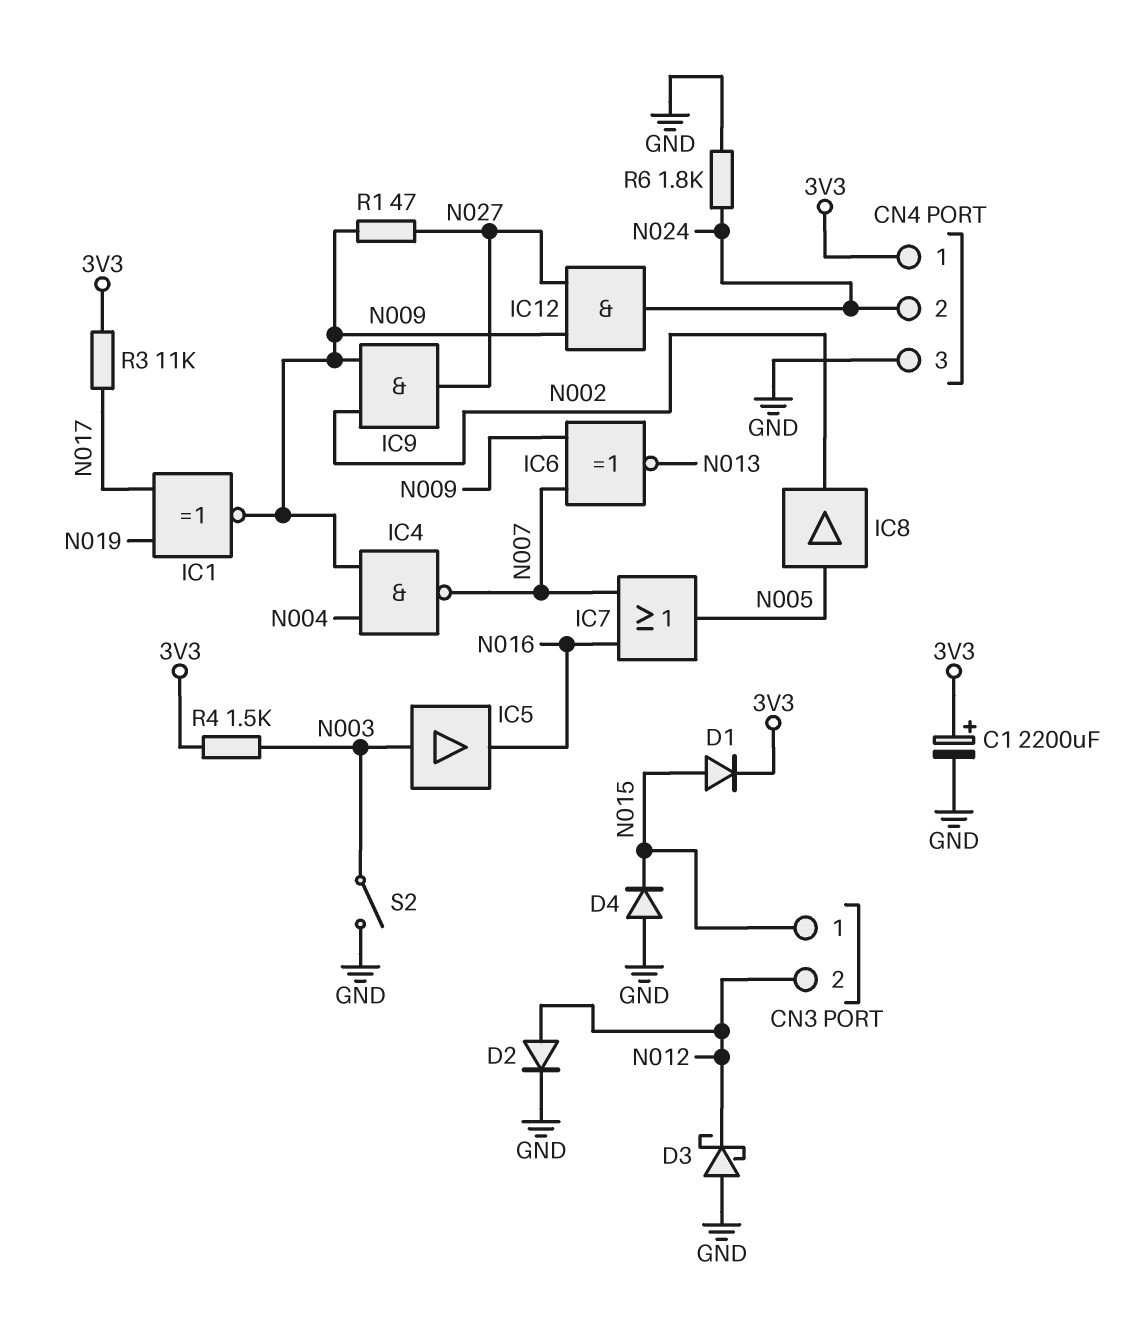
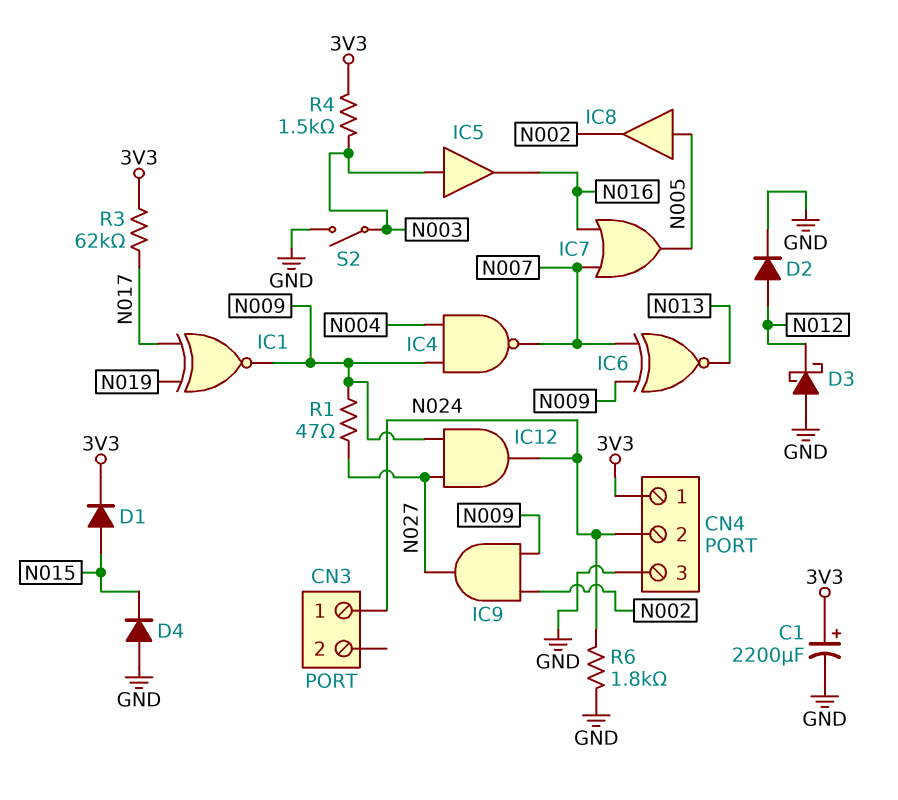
CN3 pin 1: N015 -> N024
CN3 pin 2: N012 -> none
R3: 11k (3V3, N017) -> 62k (3V3, N017)

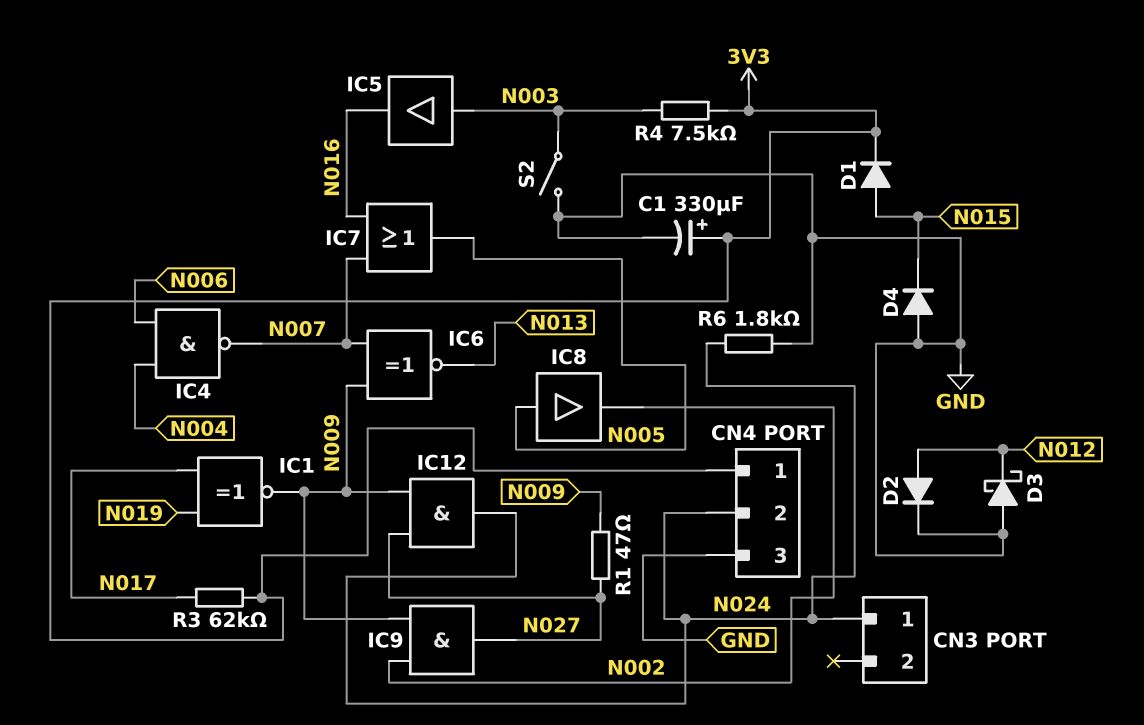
C1: 2200uF (plus 3V3, minus GND) -> 330uF (plus 3V3, minus GND)
IC4: NAND (in N004, in N009, out N007) -> NAND (in N004, in N006, out N007)
R4: 1.5k (3V3, N003) -> 7.5k (3V3, N003)

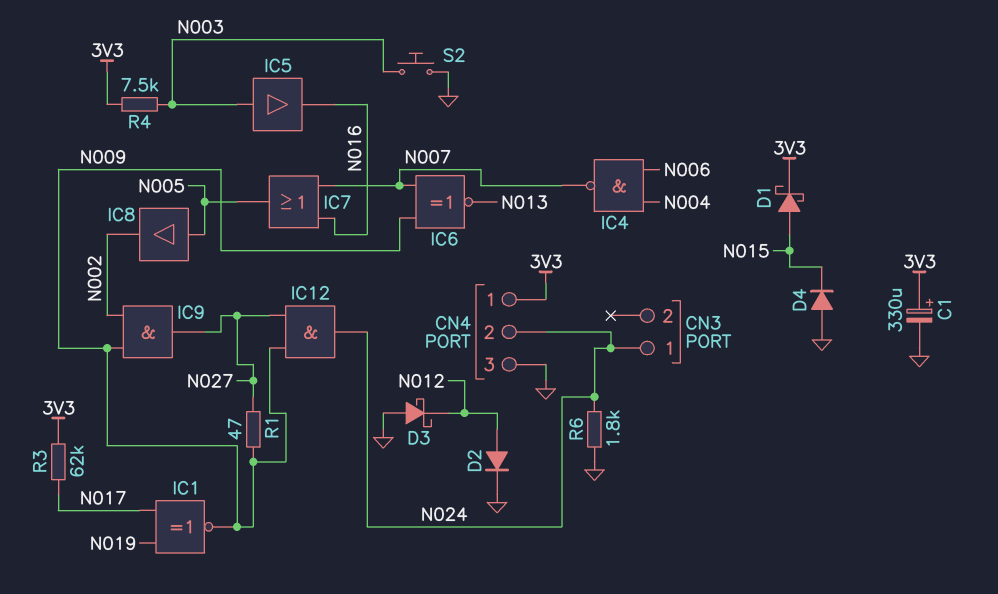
D1: diode (A N015, K 3V3) -> schottky (A N015, K 3V3)
S2: switch (GND, N003) -> button (GND, N003)

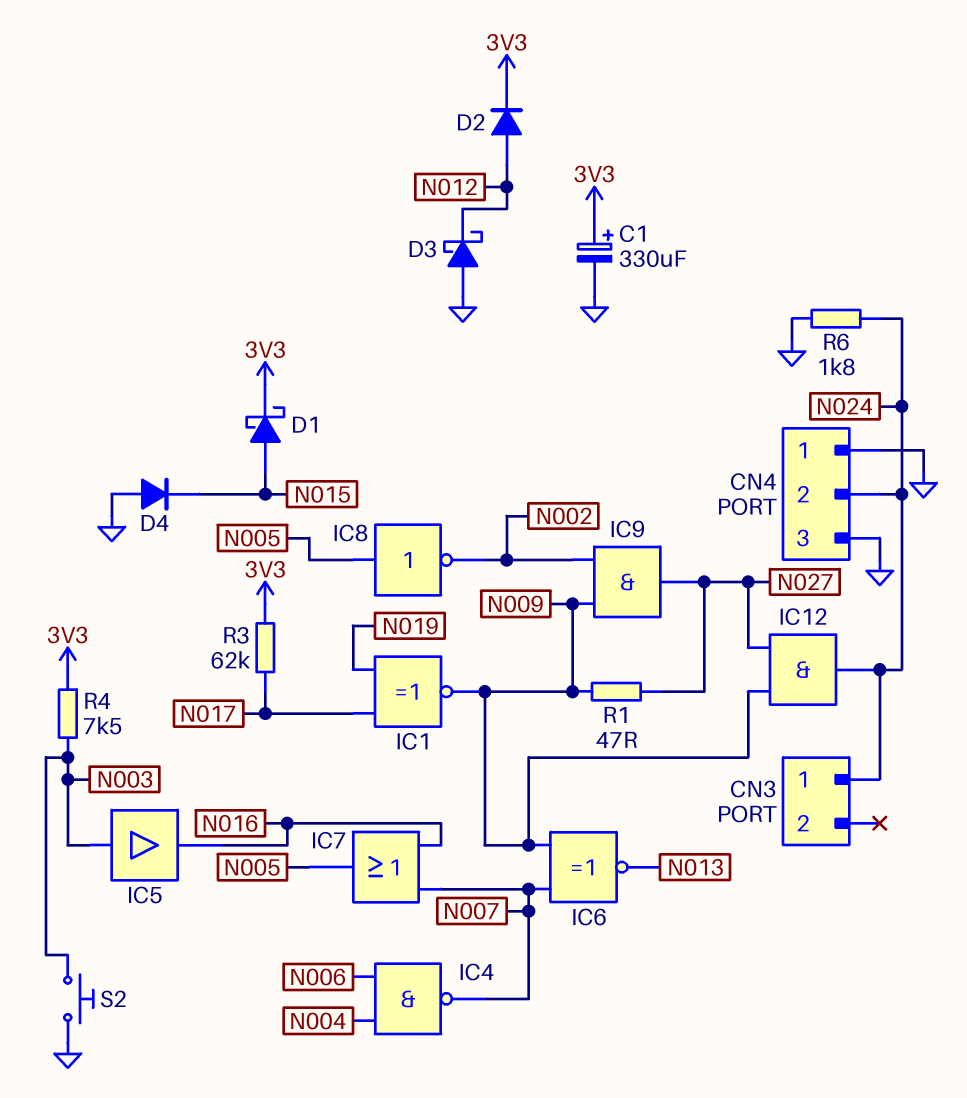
CN4 pin 1: 3V3 -> GND
D2: diode (A N012, K GND) -> diode (A N012, K 3V3)
IC8: buffer (in N005, out N002) -> NOT (in N005, out N002)

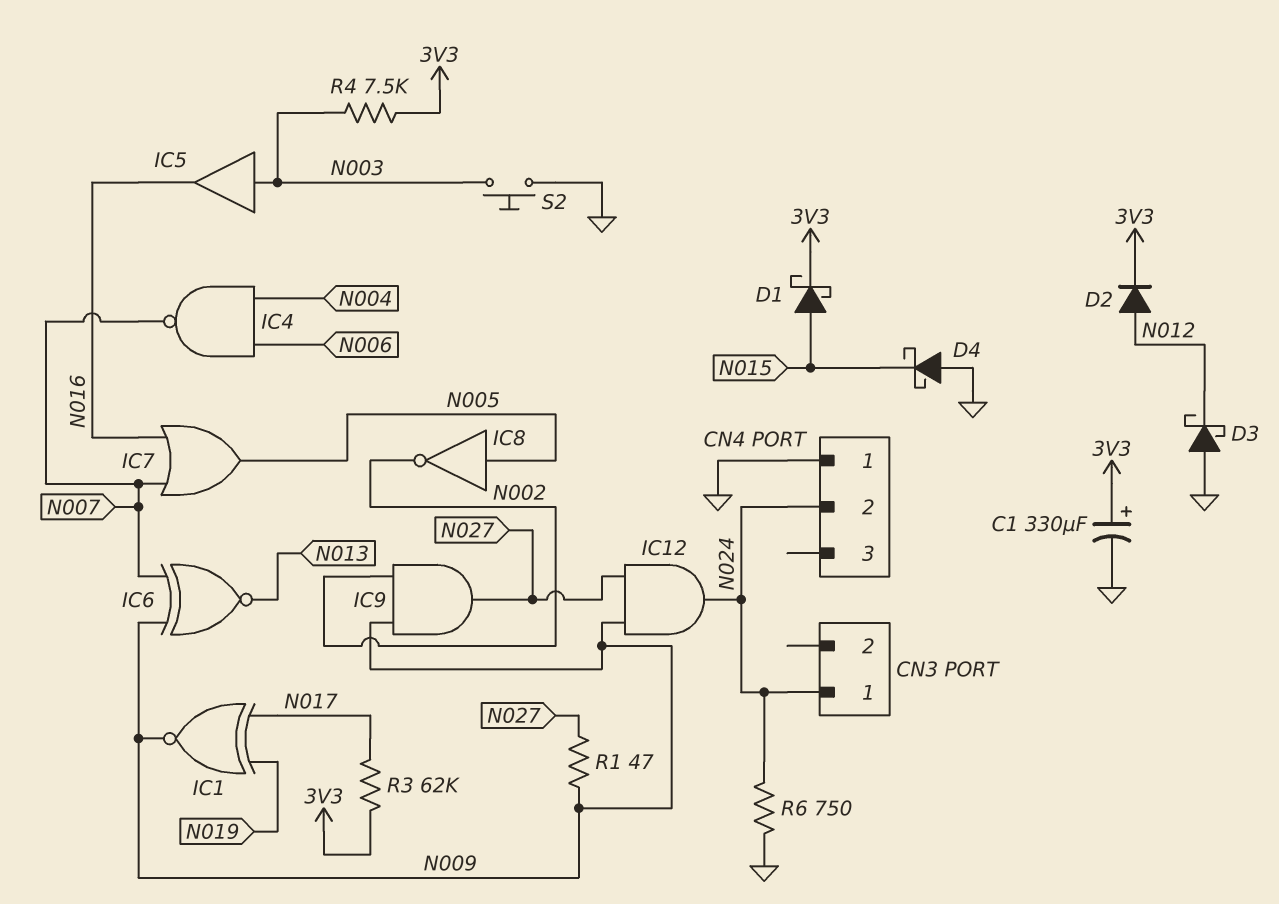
CN4 pin 3: GND -> none
D4: diode (A GND, K N015) -> schottky (A GND, K N015)
R6: 1.8k (GND, N024) -> 750 (GND, N024)

